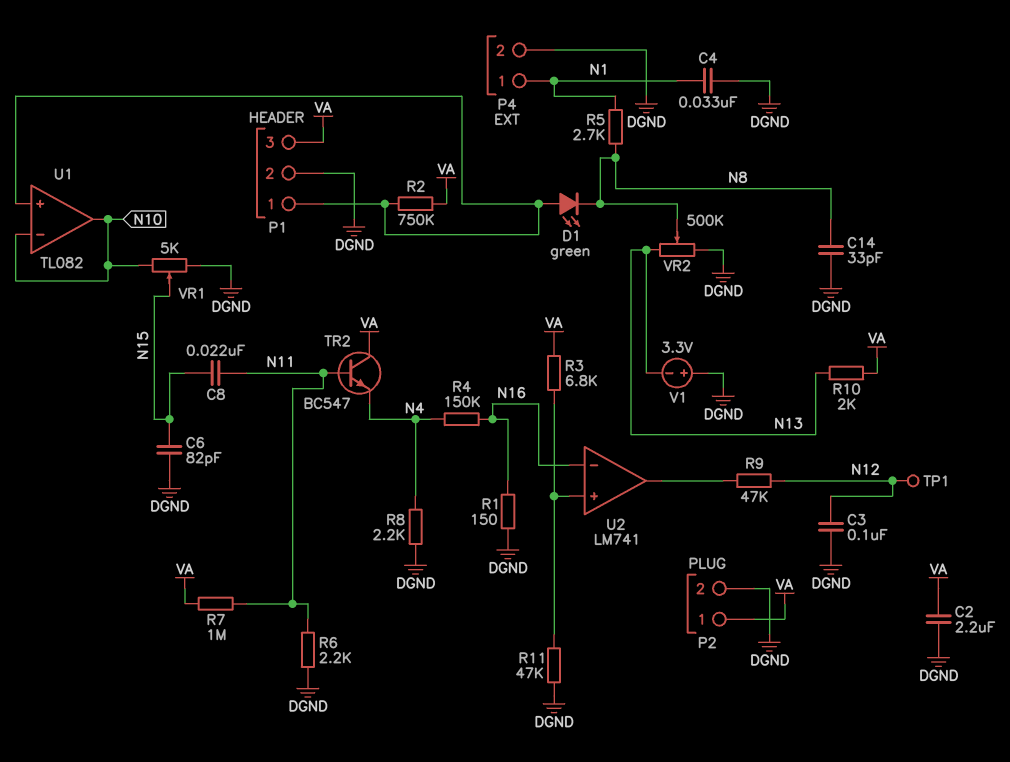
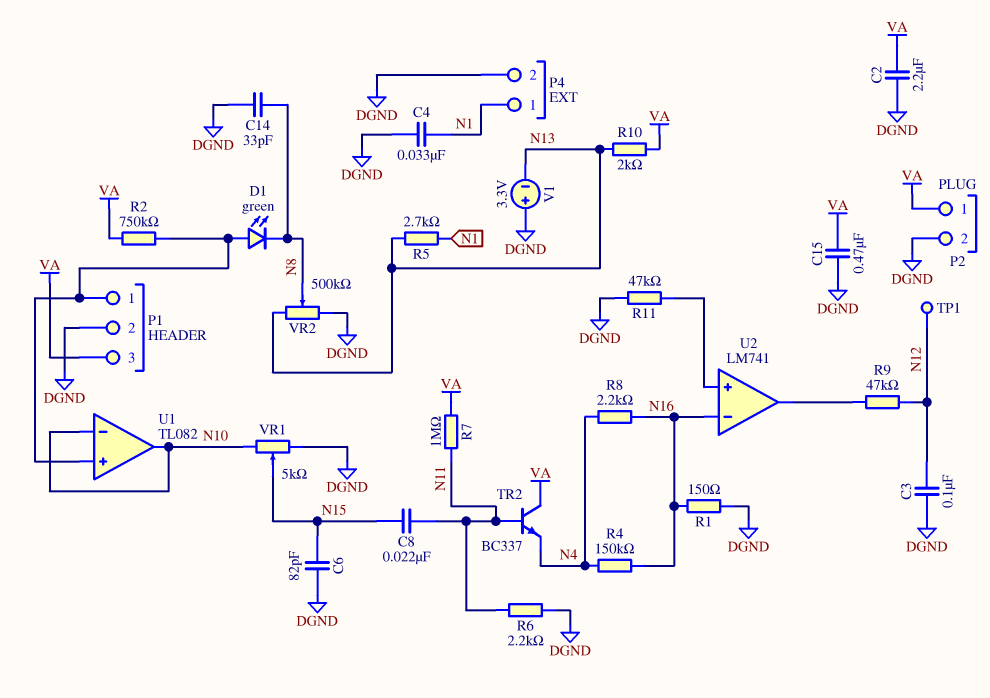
C15: none -> 470nF (DGND, VA)
R3: 6.8k (U2/in+, VA) -> none
R5: 2.7k (N1, N8) -> 2.7k (N1, N13)
R8: 2.2k (DGND, N4) -> 2.2k (N4, N16)
TR2: NPN BC547 (B N11, C VA, E N4) -> NPN BC337 (B N11, C VA, E N4)

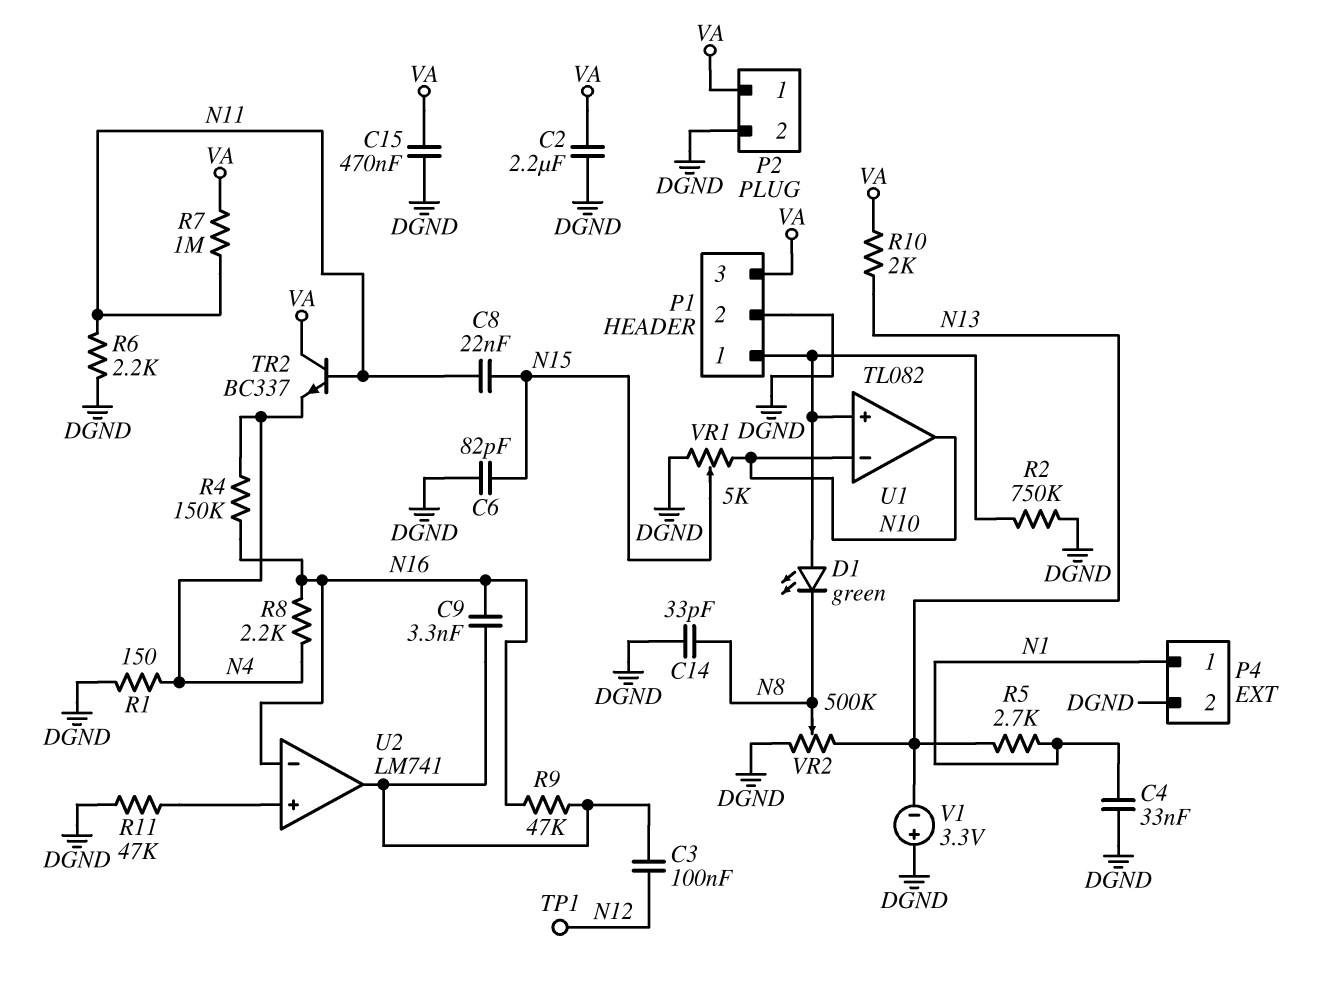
C3: 100nF (DGND, N12) -> 100nF (N12, U2/out)
C9: none -> 3.3nF (N16, U2/out)
R1: 150 (DGND, N16) -> 150 (DGND, N4)
R2: 750k (P1/1, VA) -> 750k (DGND, P1/1)
R9: 47k (N12, U2/out) -> 47k (N16, U2/out)

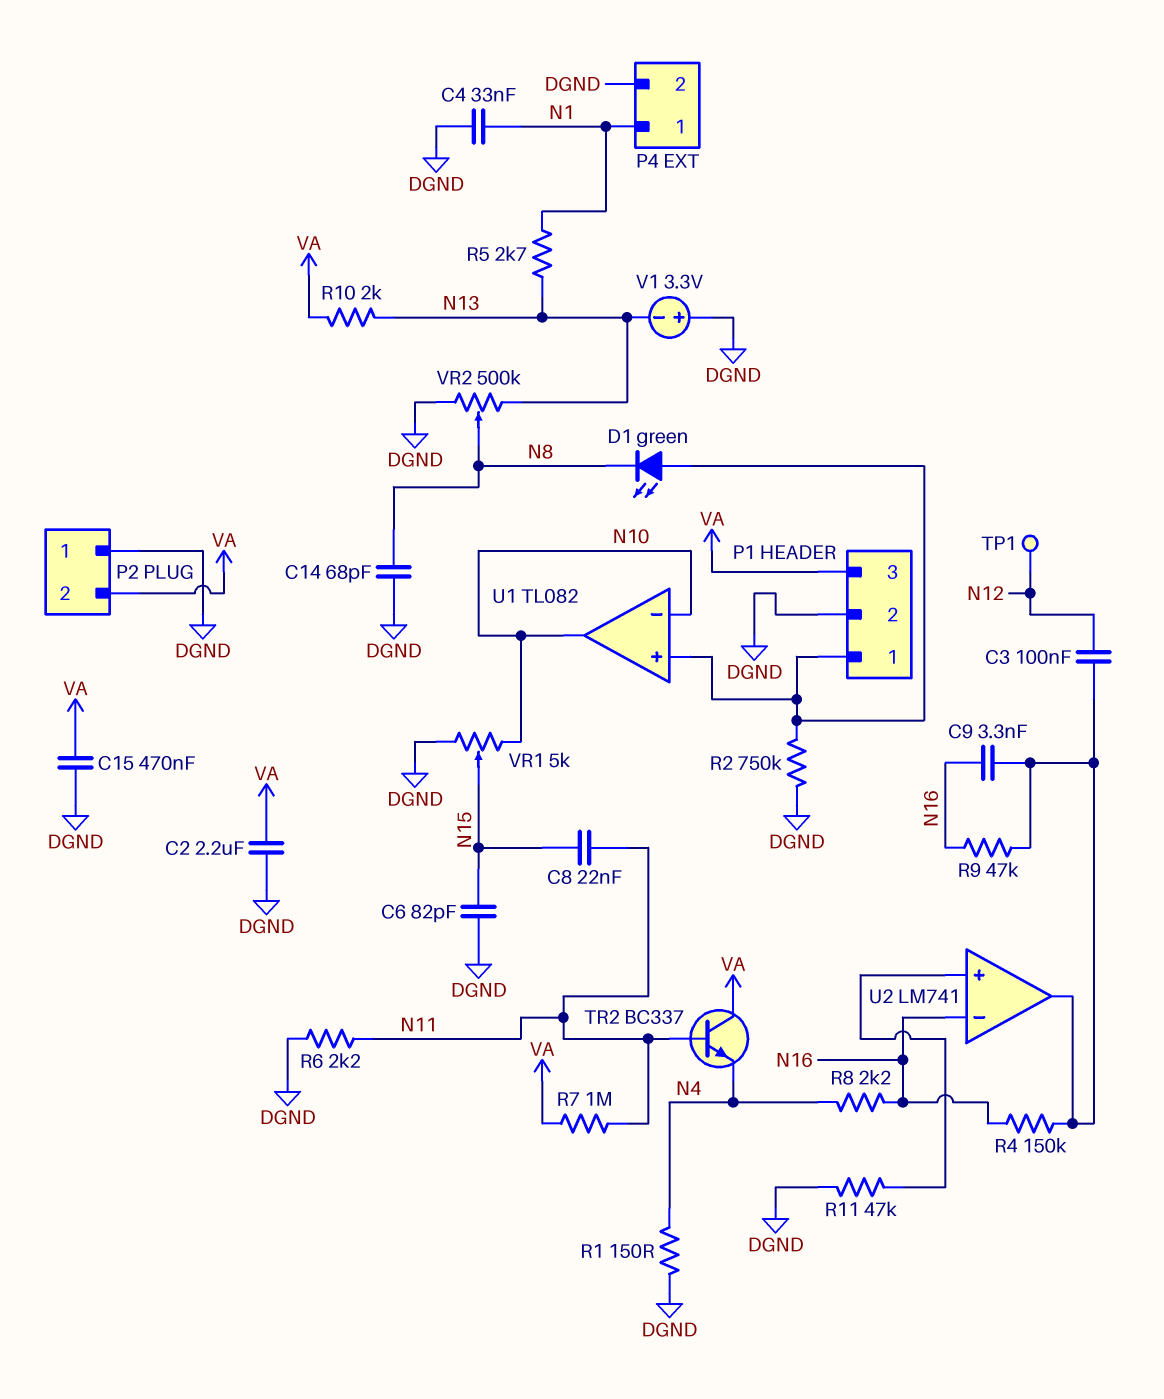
C14: 33pF (DGND, N8) -> 68pF (DGND, N8)
P2 pin 1: VA -> DGND
P2 pin 2: DGND -> VA
R4: 150k (N4, N16) -> 150k (N16, U2/out)

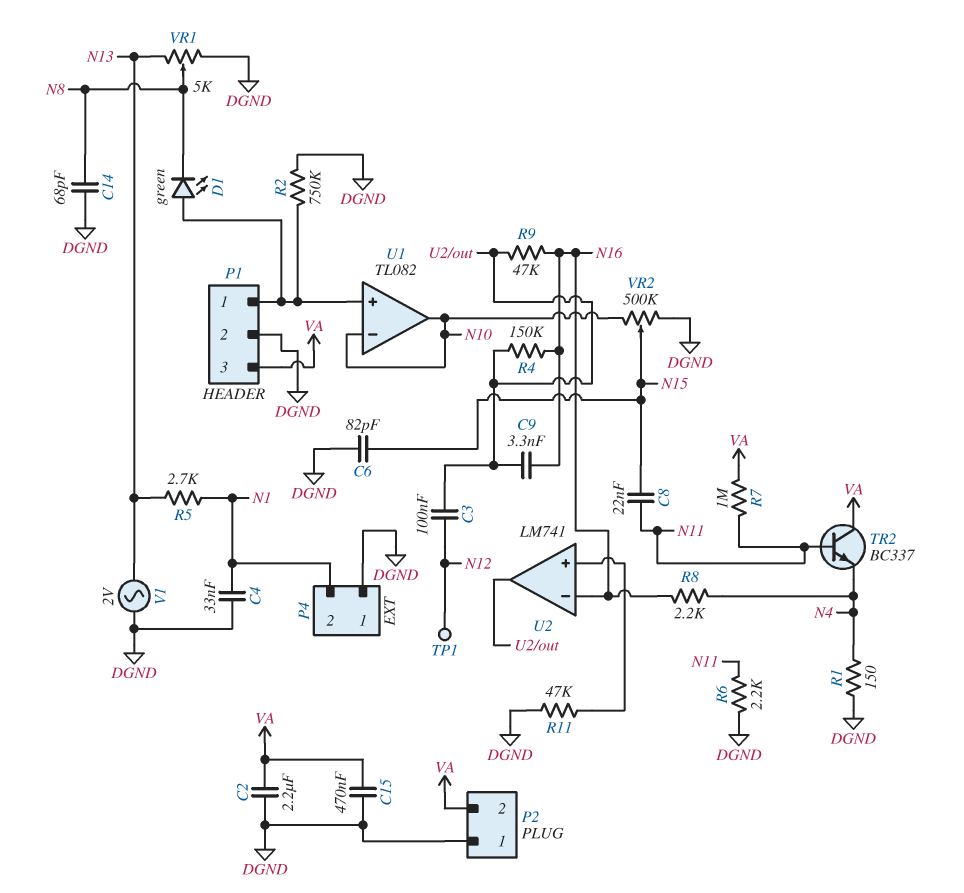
P4 pin 1: N1 -> DGND
P4 pin 2: DGND -> N1
R10: 2k (N13, VA) -> none
V1: 3.3V (plus DGND, minus N13) -> AC 2V (DGND, N13)
VR1: 5k (DGND, N10, wiper N15) -> 5k (DGND, N13, wiper N8)
VR2: 500k (DGND, N13, wiper N8) -> 500k (DGND, N10, wiper N15)

